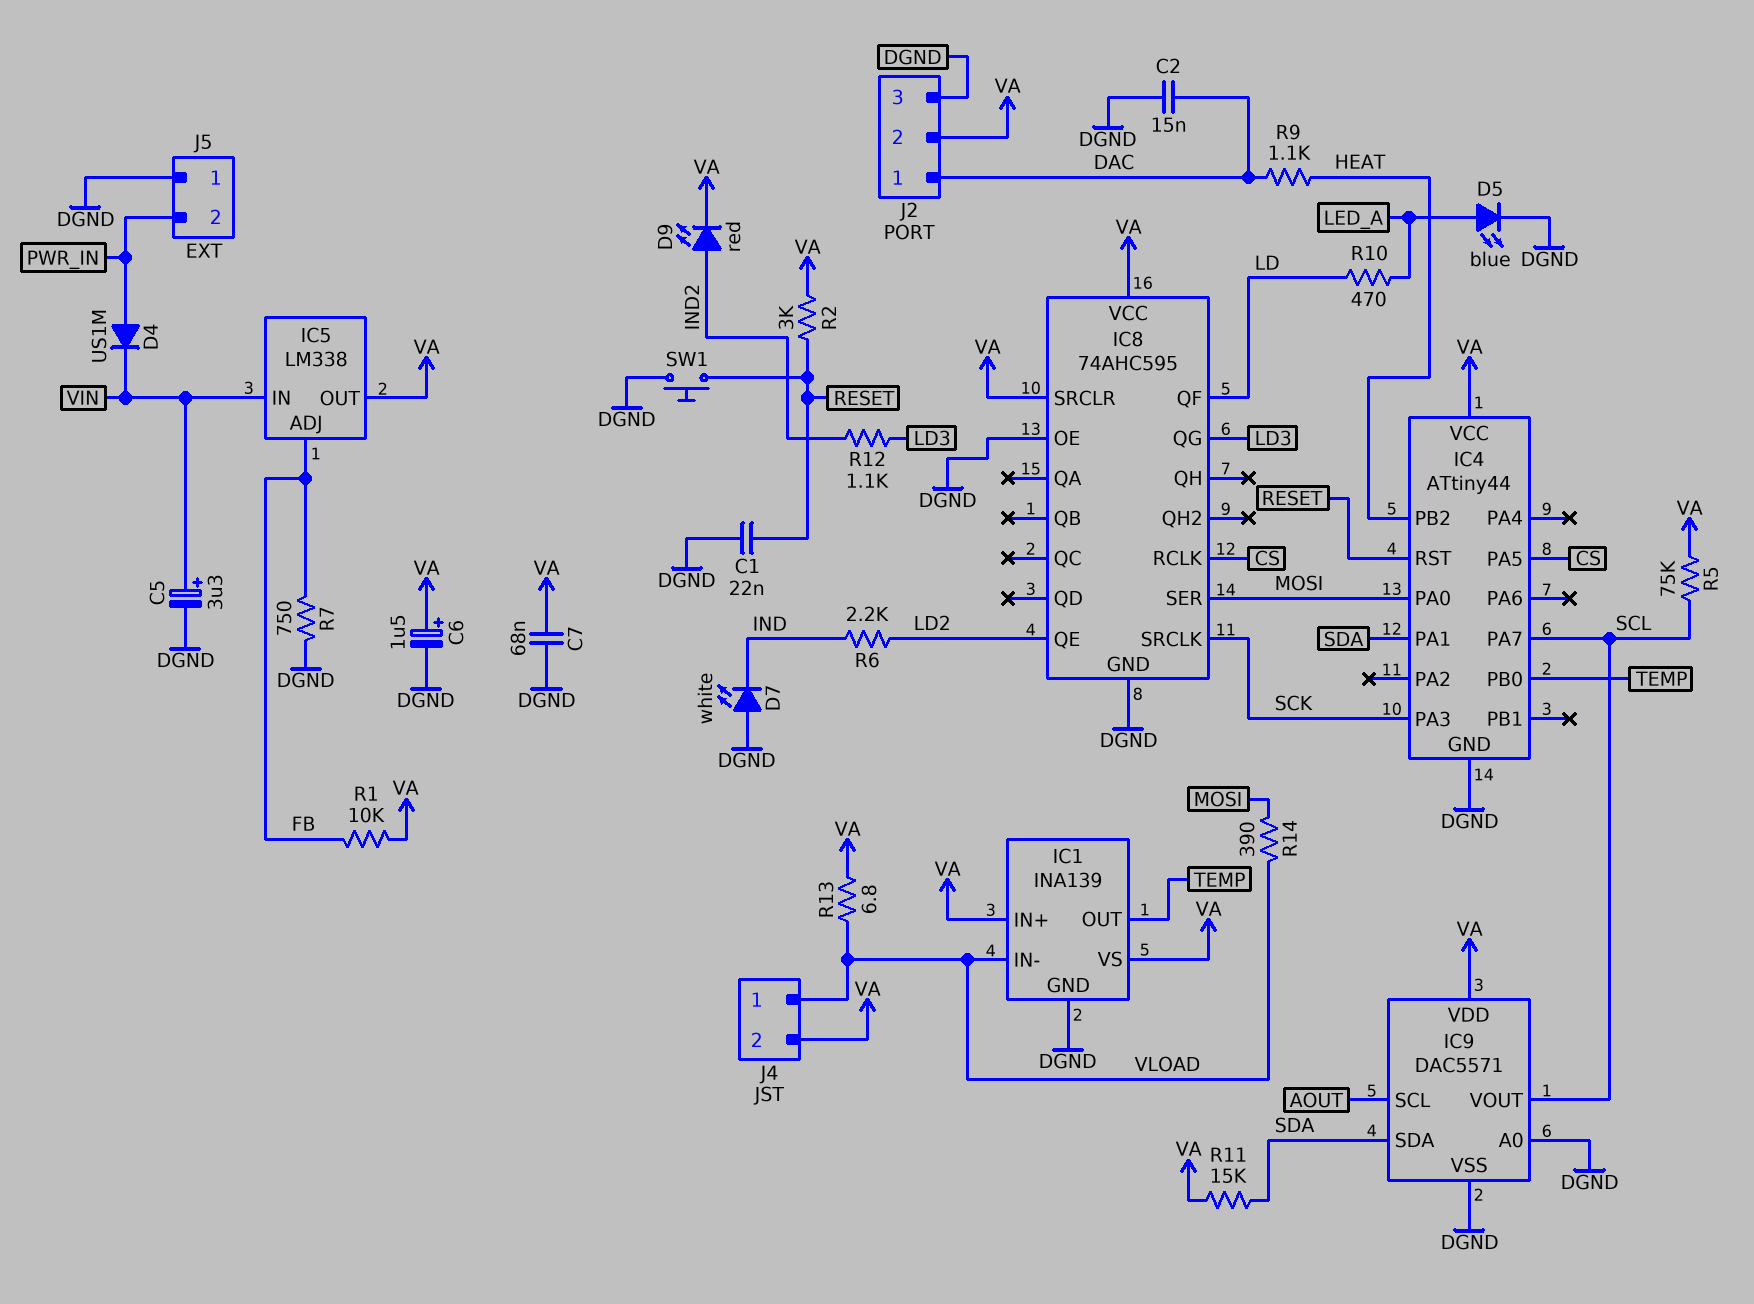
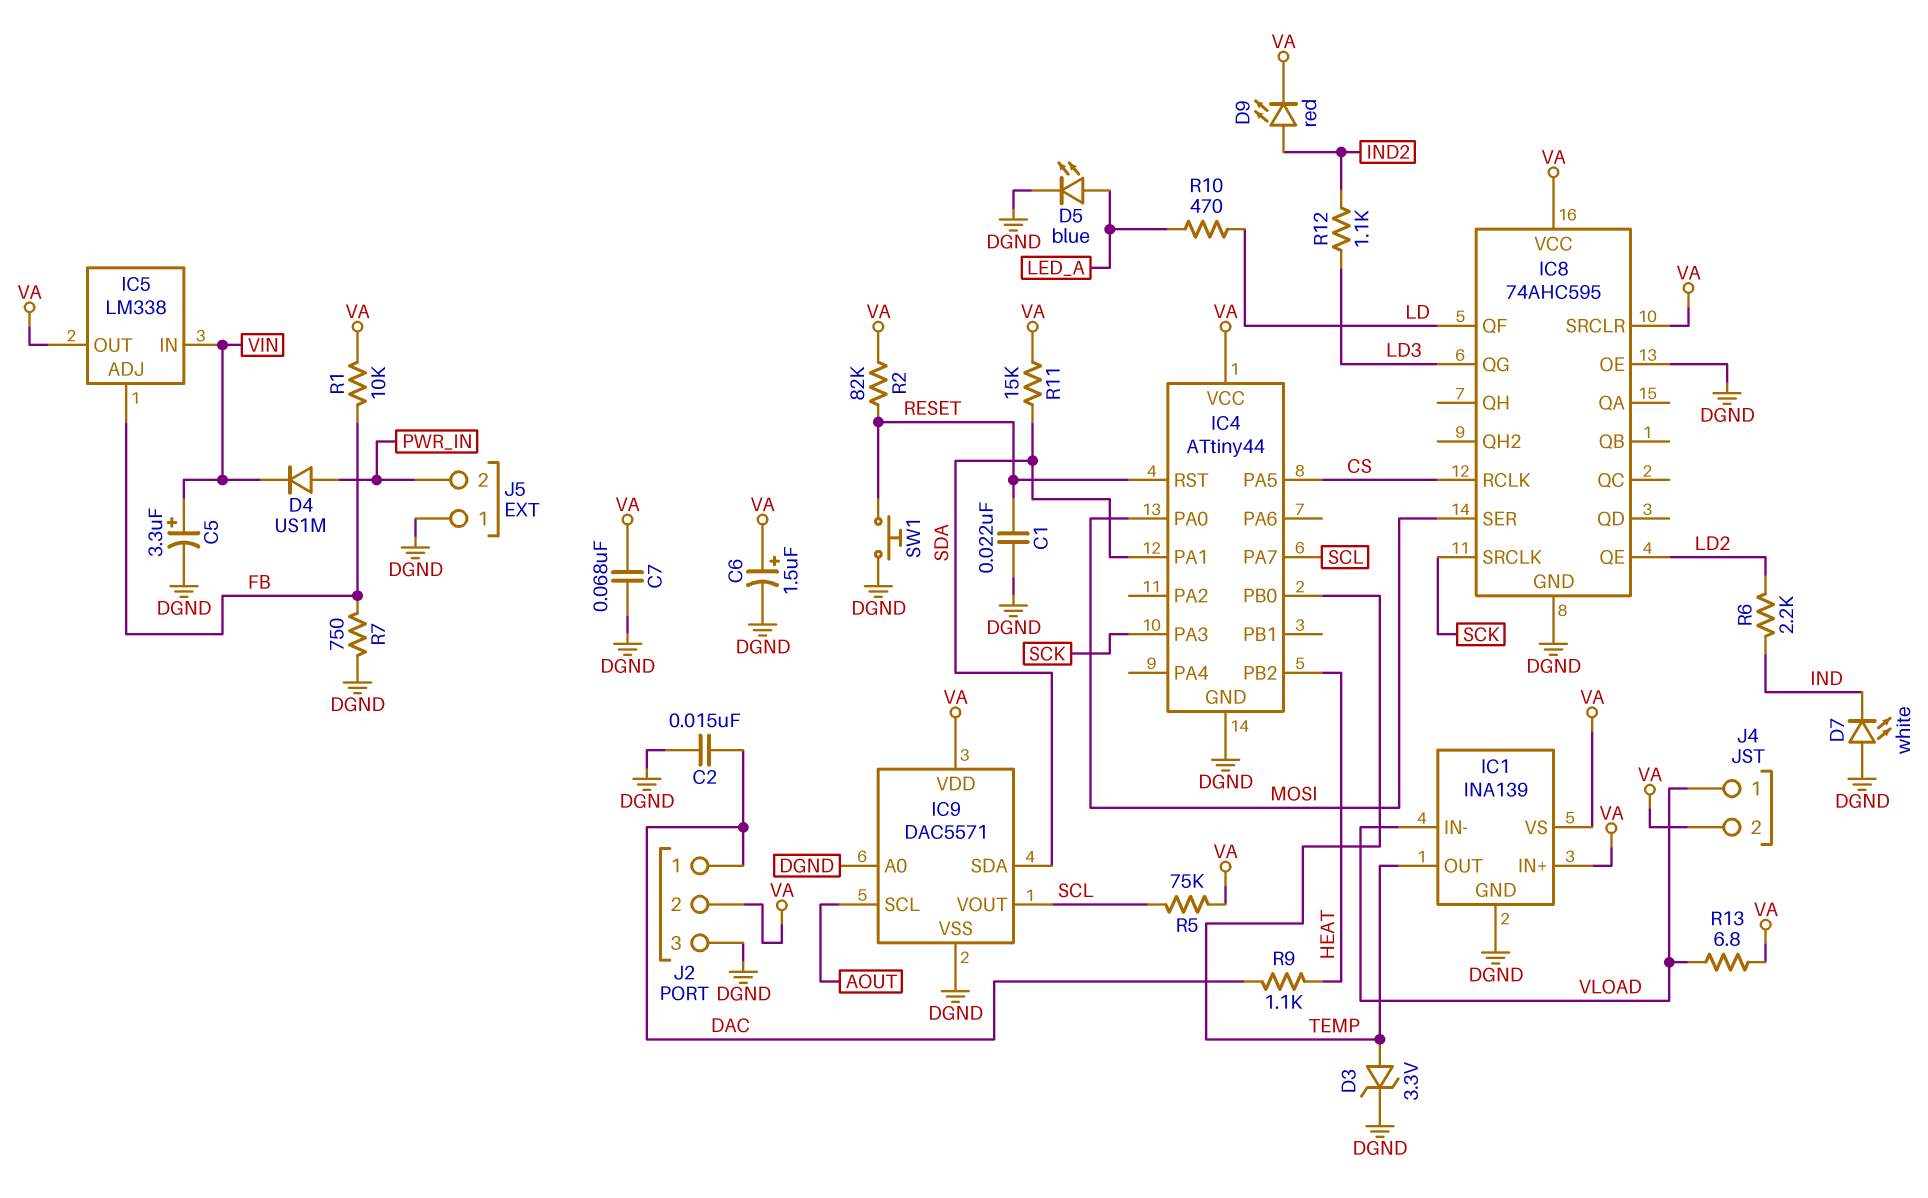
D3: none -> zener 3.3V (A TEMP, K DGND)
R2: 3k (RESET, VA) -> 82k (RESET, VA)
R14: 390 (MOSI, VLOAD) -> none

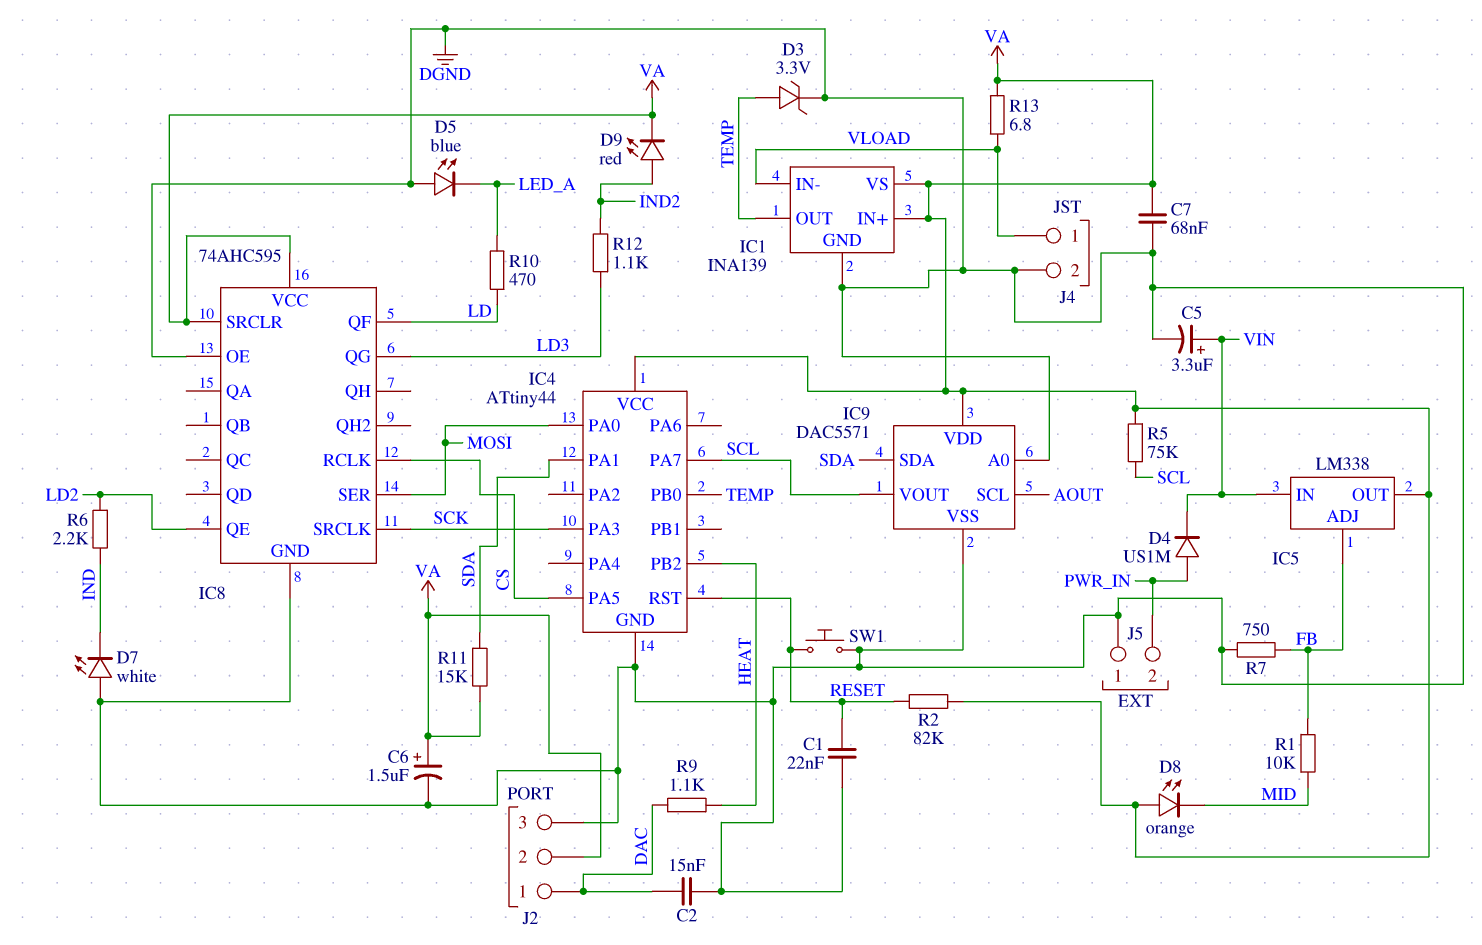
D5: LED blue (A LED_A, K DGND) -> LED blue (A DGND, K LED_A)
D8: none -> LED orange (A VA, K MID)
J4 pin 2: VA -> DGND
R1: 10k (FB, VA) -> 10k (FB, MID)

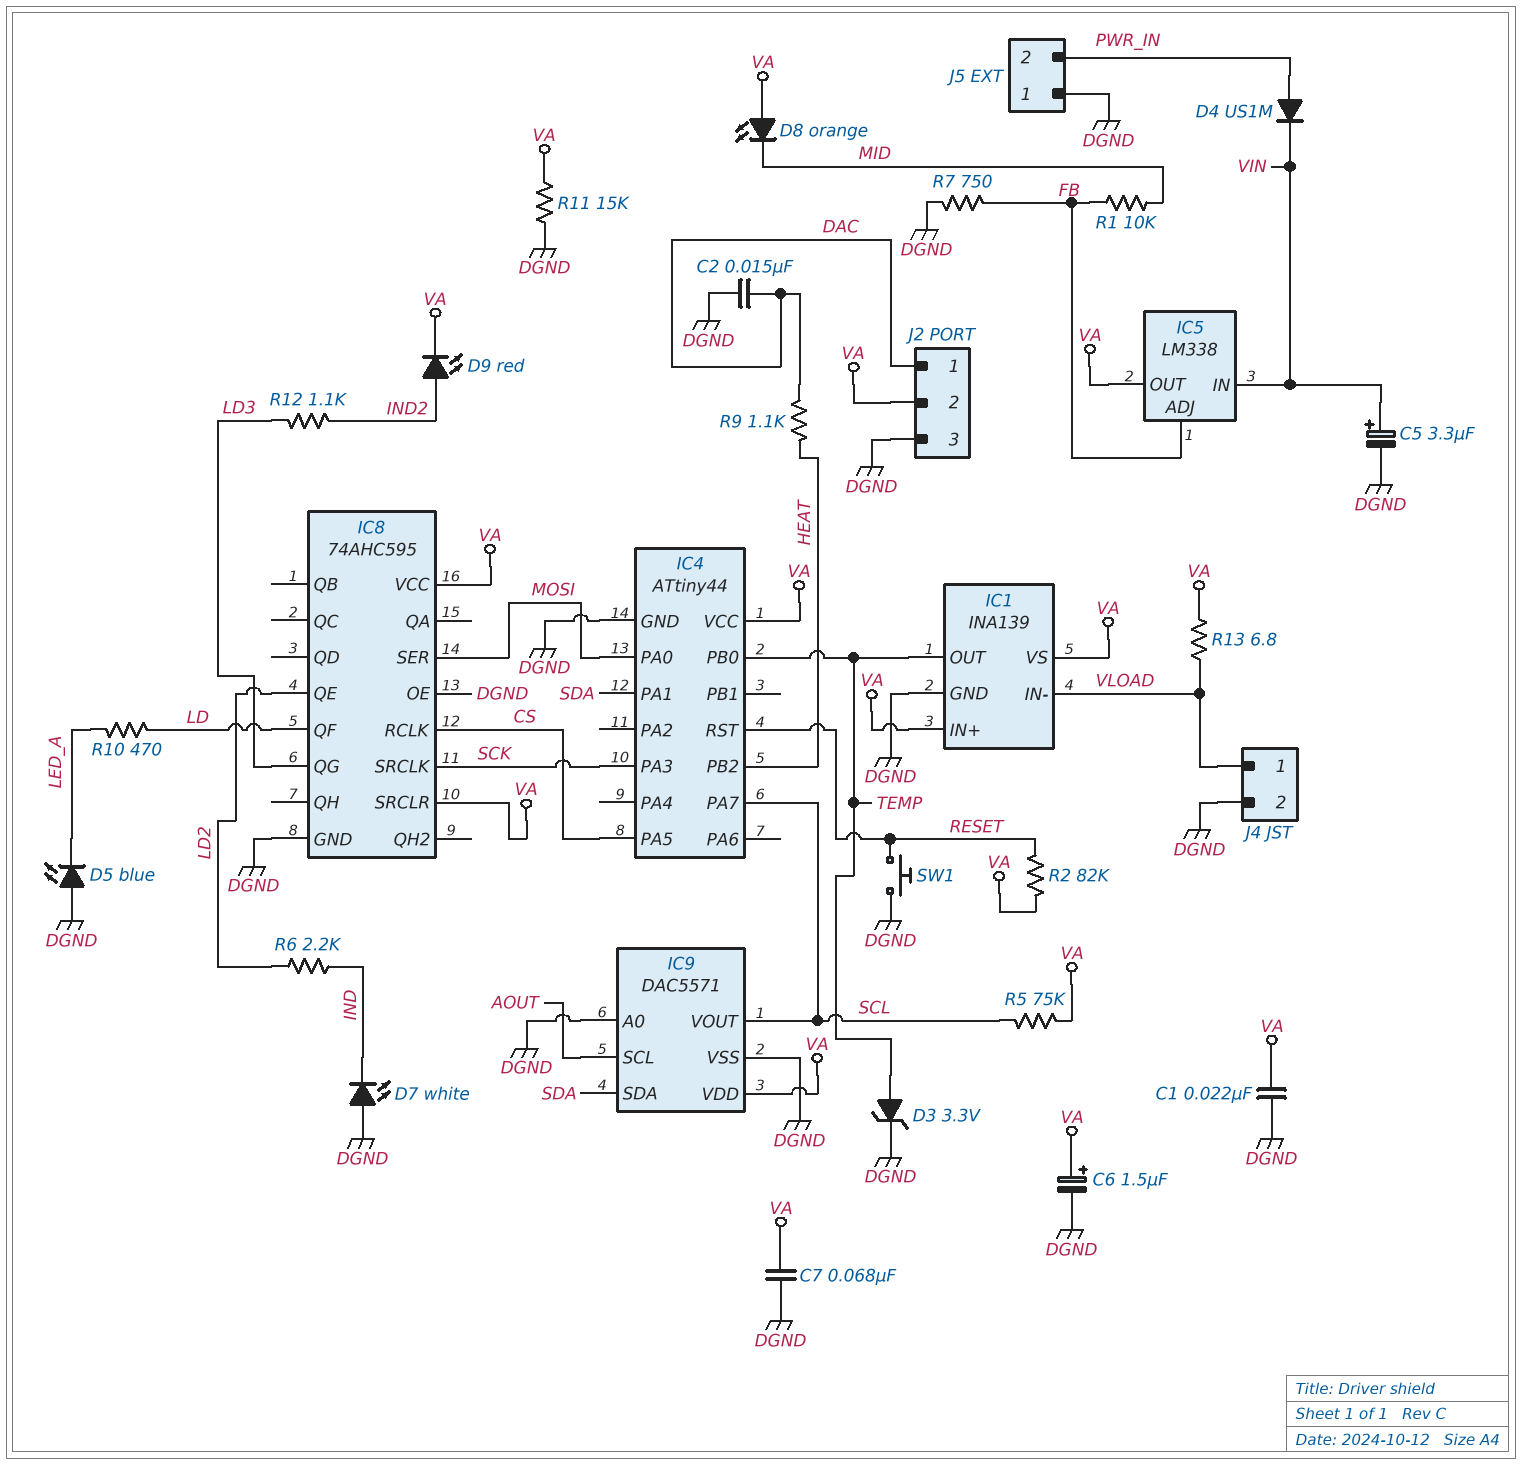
C1: 22nF (DGND, RESET) -> 22nF (DGND, VA)
R11: 15k (SDA, VA) -> 15k (DGND, VA)

